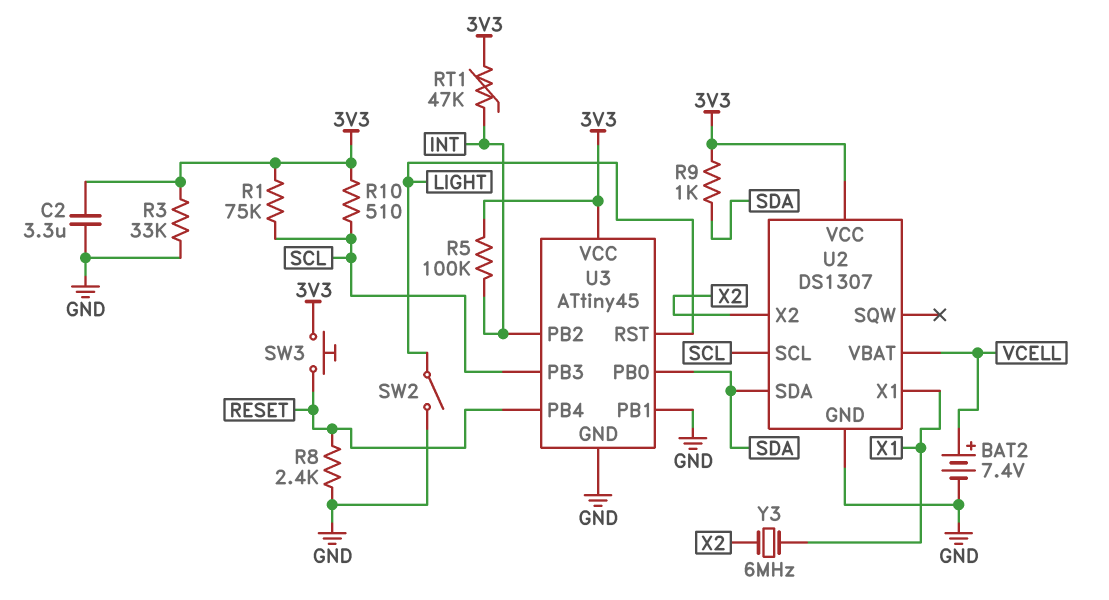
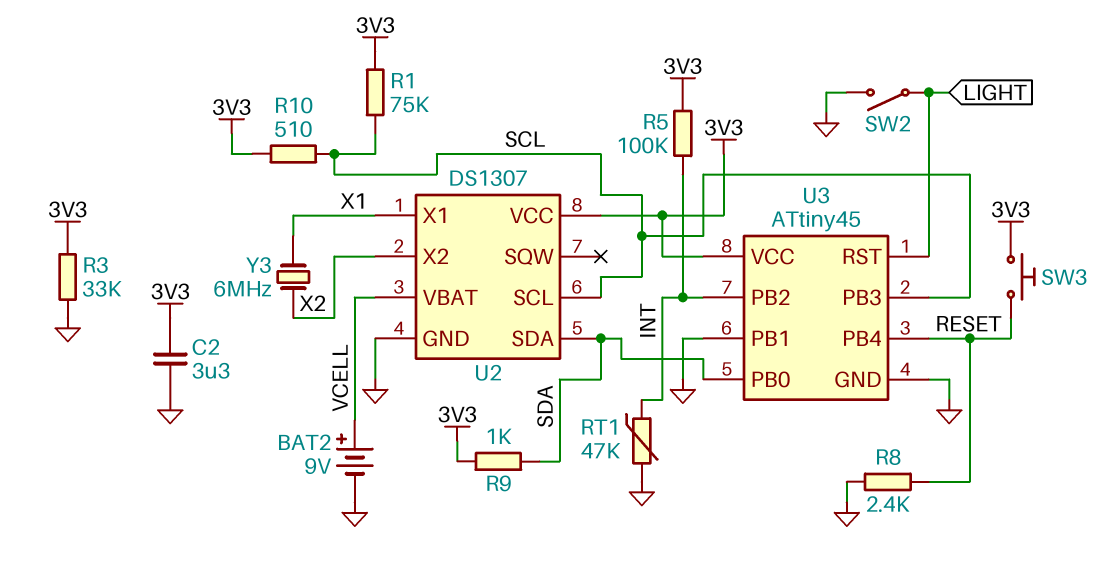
BAT2: 7.4V (plus VCELL, minus GND) -> 9V (plus VCELL, minus GND)
RT1: 47k (3V3, INT) -> 47k (GND, INT)

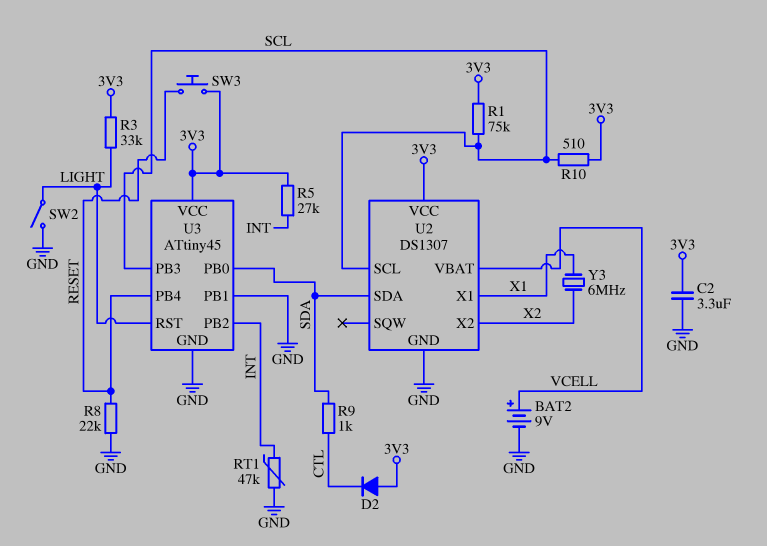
D2: none -> diode (A 3V3, K CTL)
R3: 33k (3V3, GND) -> 33k (3V3, LIGHT)
R5: 100k (3V3, INT) -> 27k (3V3, INT)
R8: 2.4k (GND, RESET) -> 22k (GND, RESET)
R9: 1k (3V3, SDA) -> 1k (CTL, SDA)

